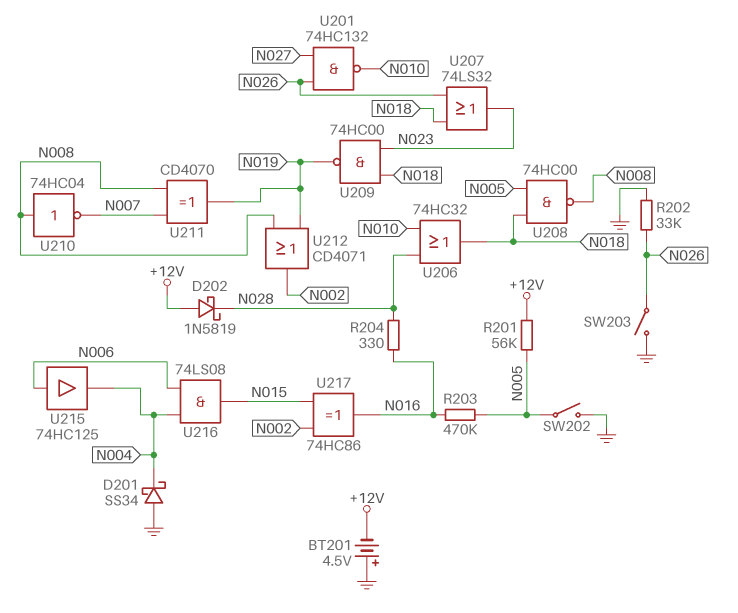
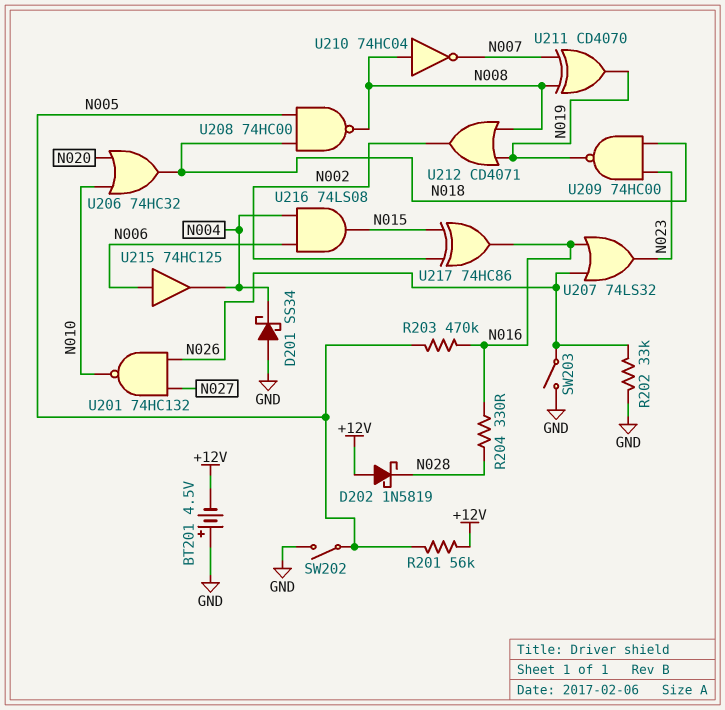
U206: OR 74HC32 (in N010, in N028, out N018) -> OR 74HC32 (in N010, in N020, out N018)
U207: OR 74LS32 (in N018, in N026, out N023) -> OR 74LS32 (in N016, in N026, out N023)

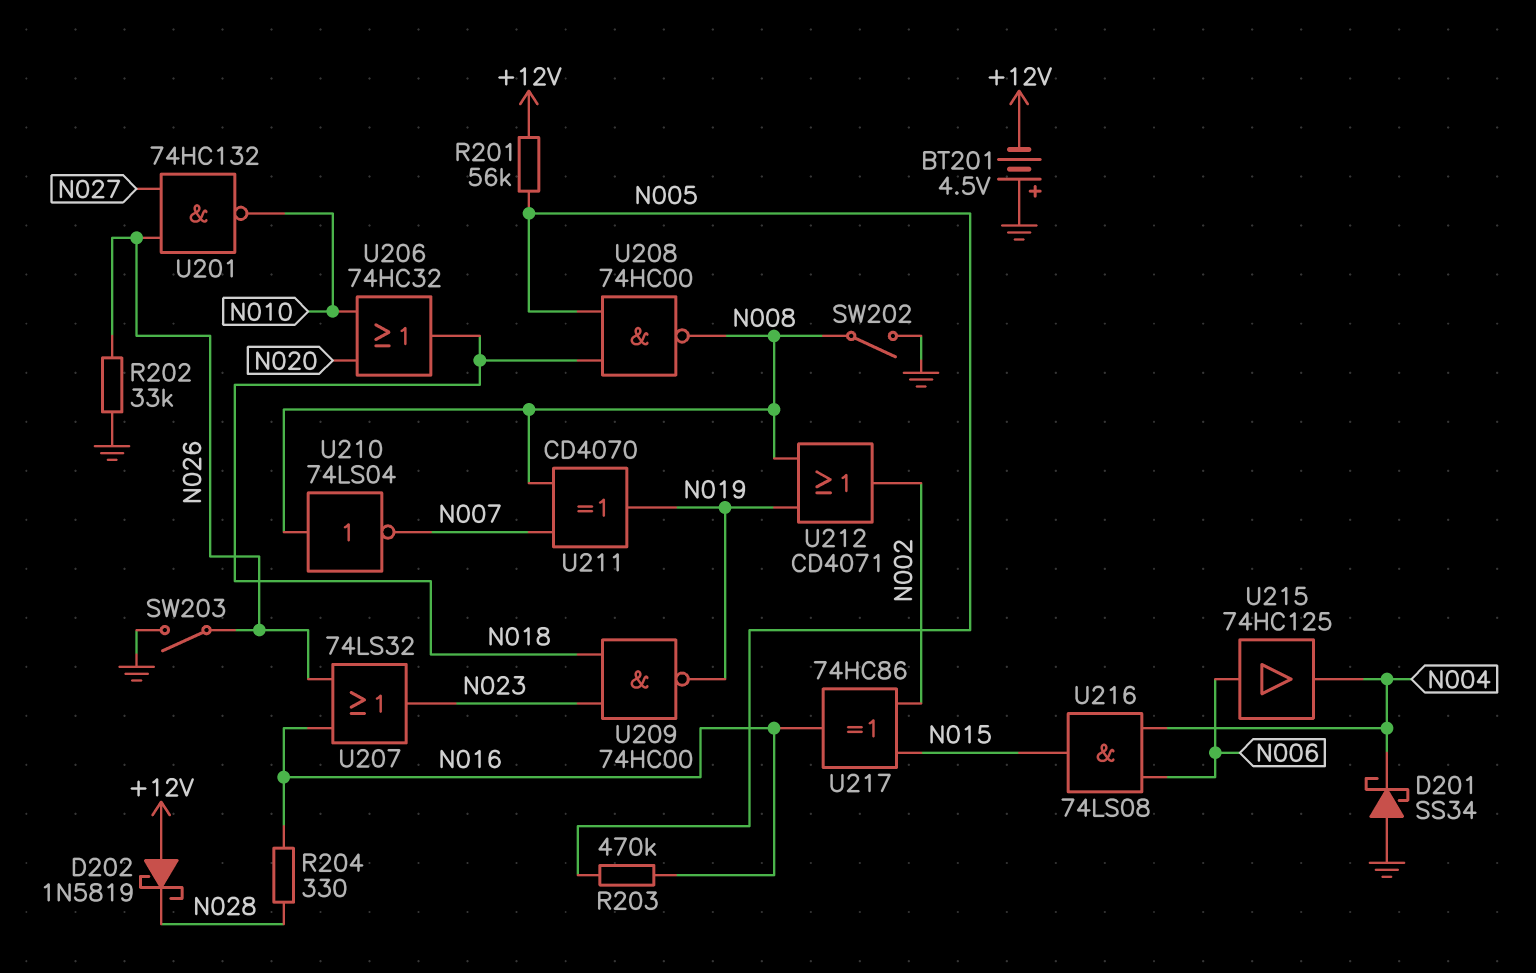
SW202: switch (GND, N005) -> switch (GND, N008)
U210: NOT 74HC04 (in N008, out N007) -> NOT 74LS04 (in N008, out N007)

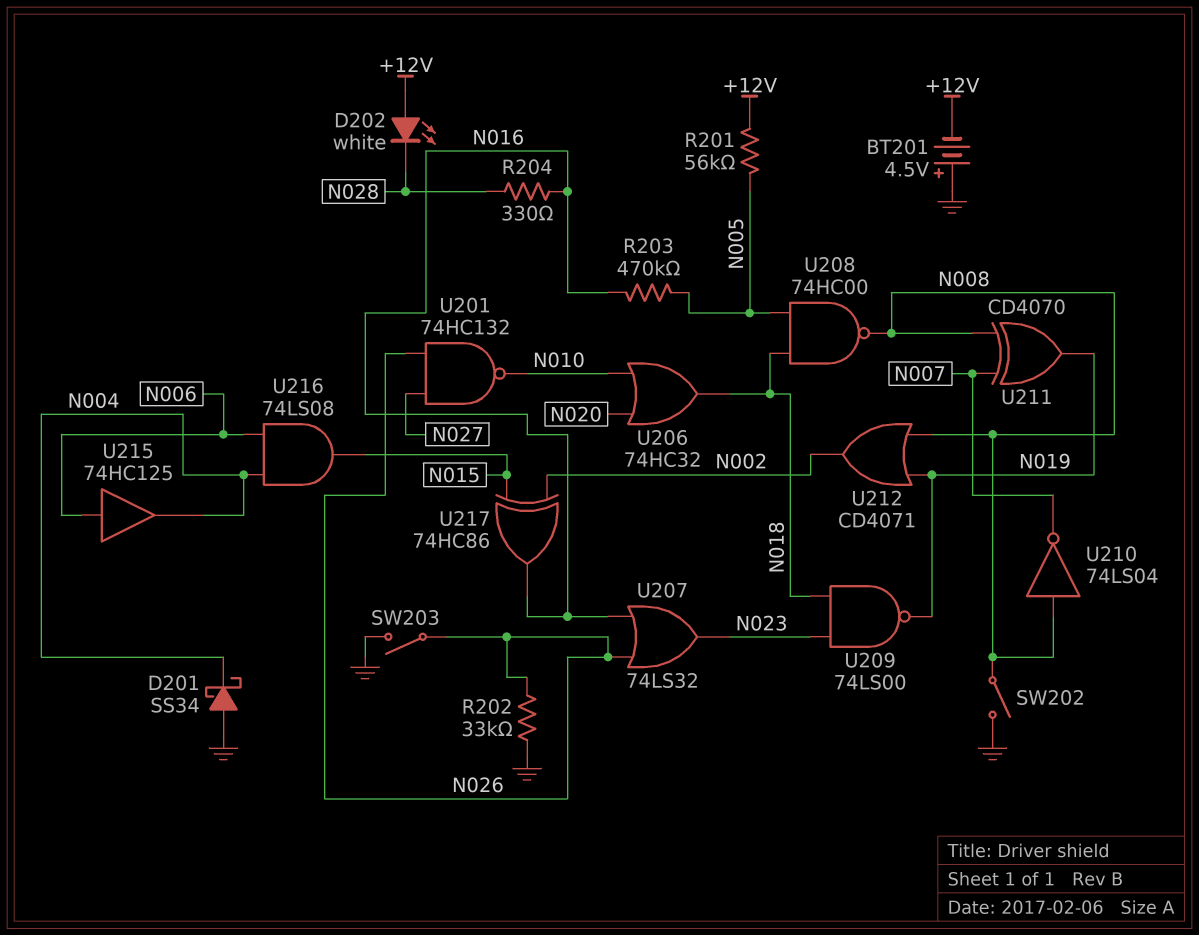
D202: schottky 1N5819 (A +12V, K N028) -> LED white (A +12V, K N028)
U209: NAND 74HC00 (in N018, in N023, out N019) -> NAND 74LS00 (in N018, in N023, out N019)

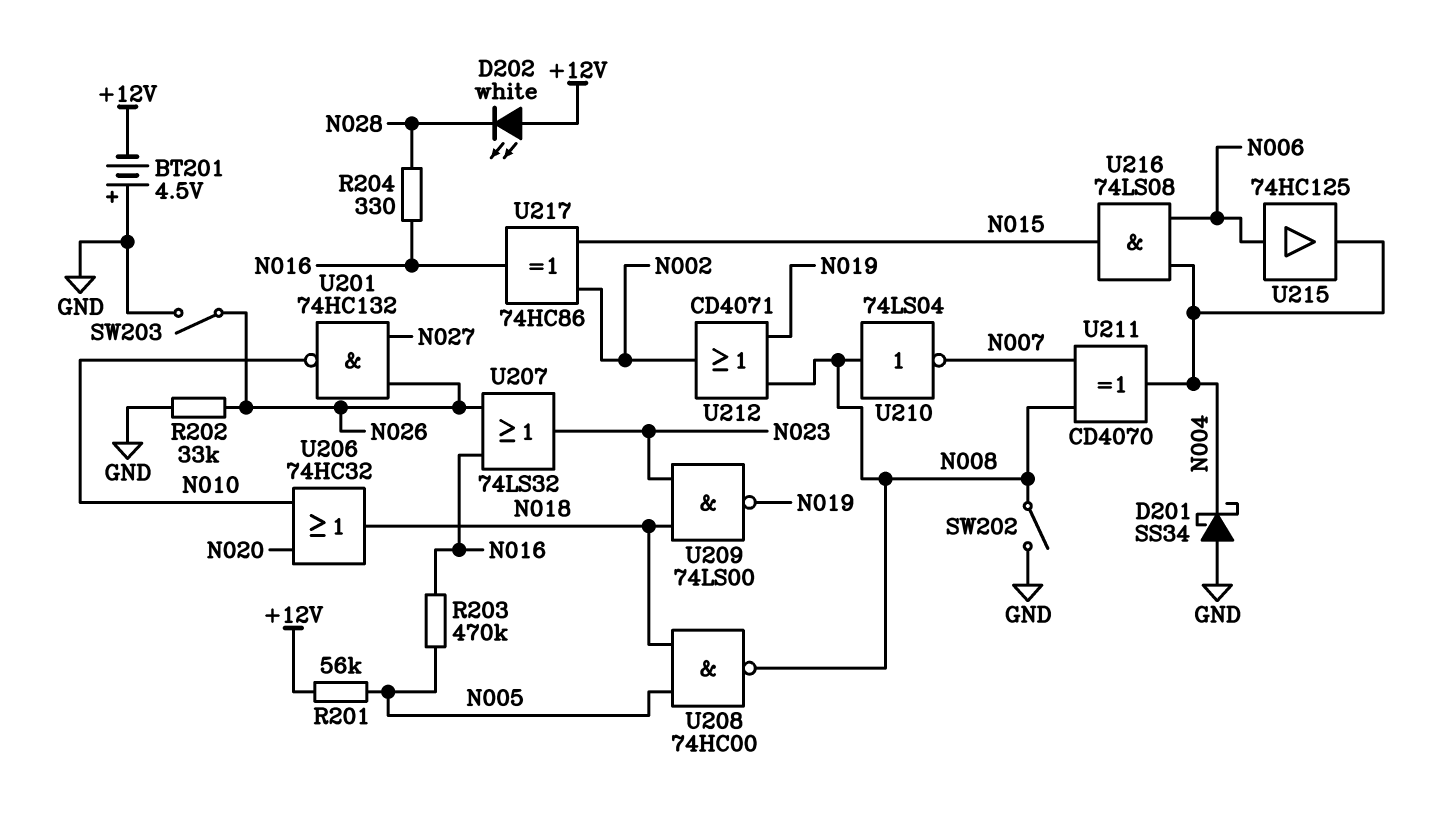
U211: XOR CD4070 (in N007, in N008, out N019) -> XOR CD4070 (in N007, in N008, out N004)

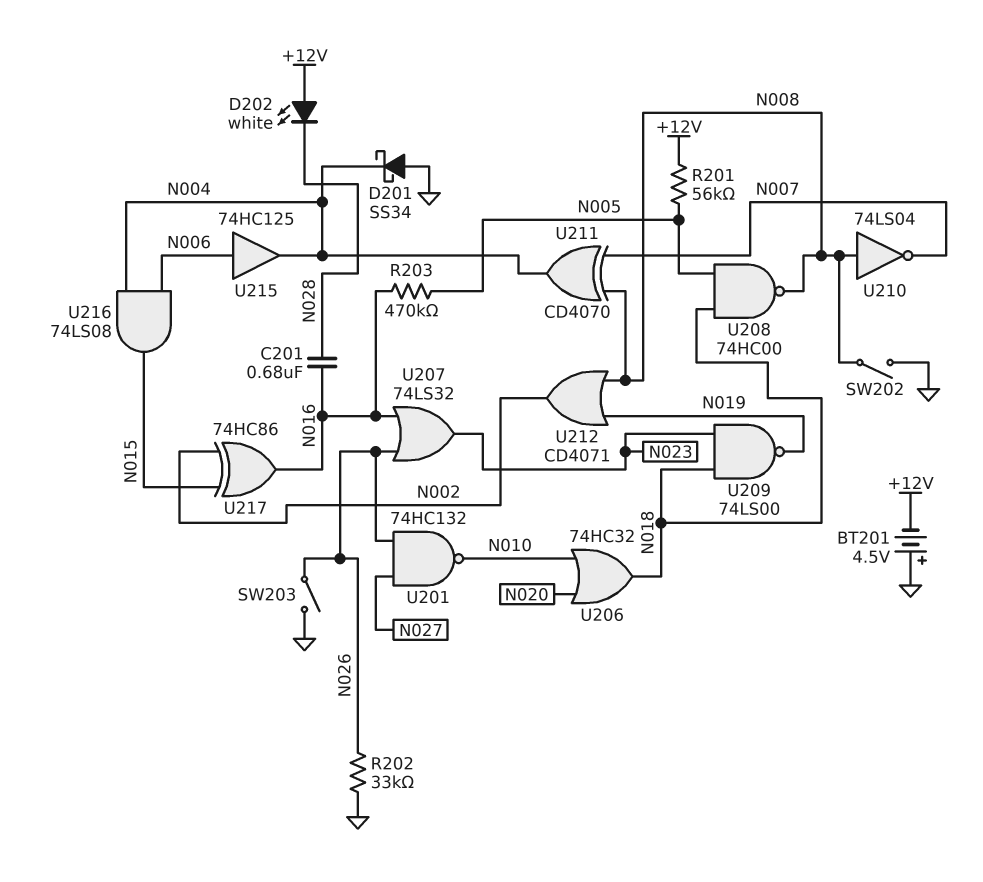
C201: none -> 680nF (N016, N028)
R204: 330 (N016, N028) -> none

